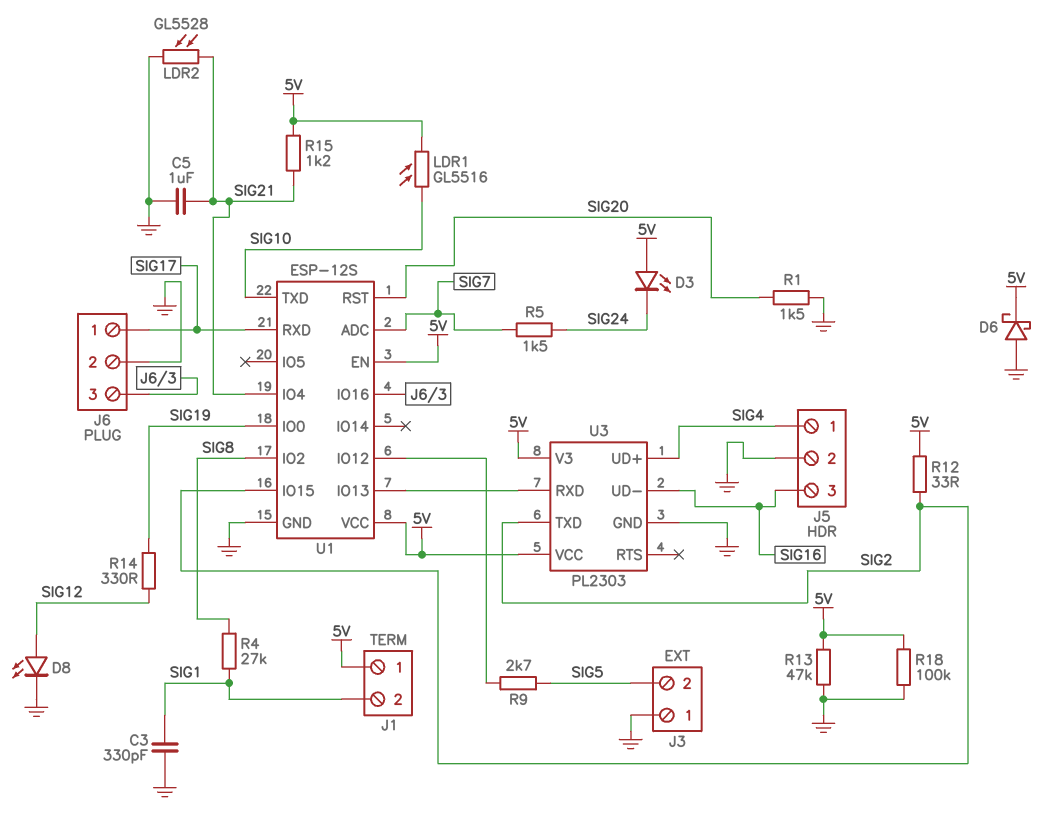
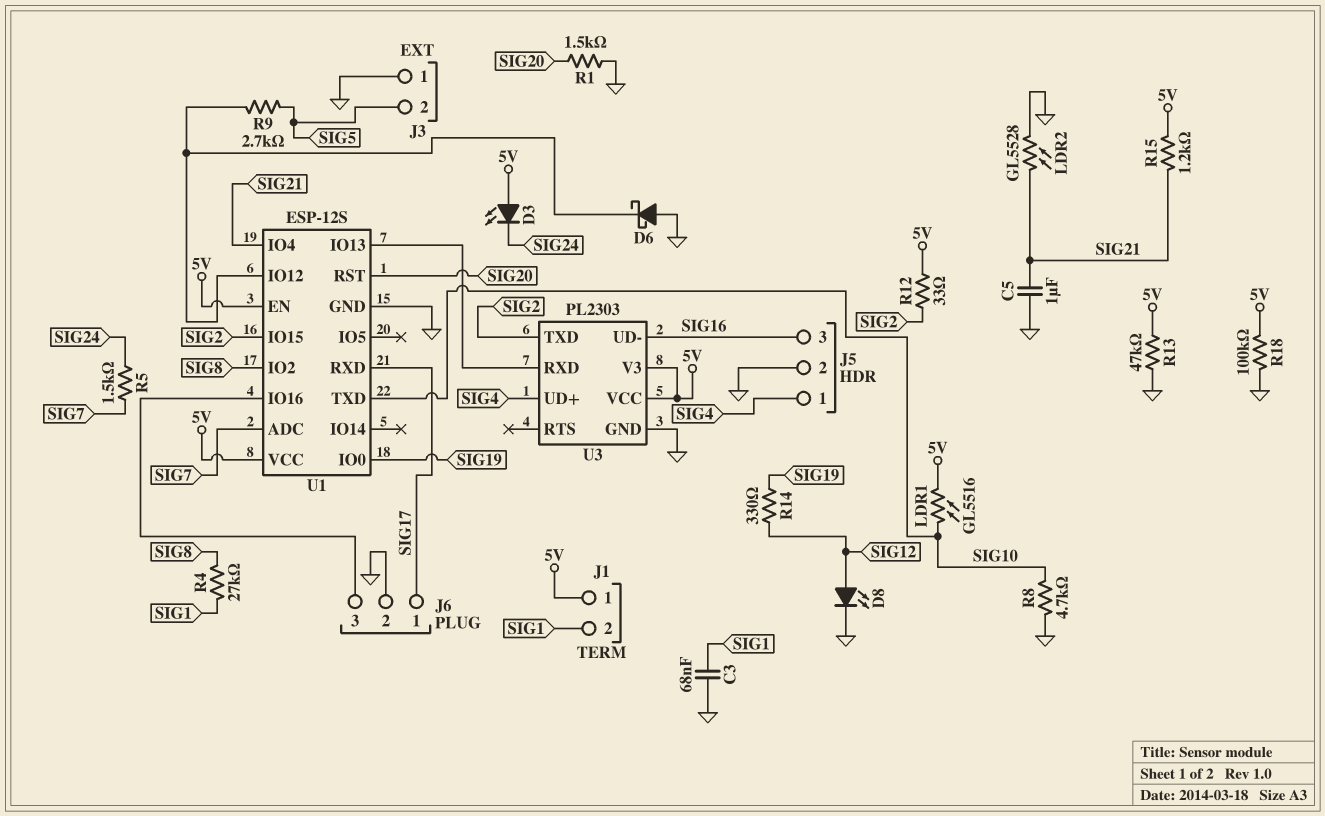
C3: 330pF (GND, SIG1) -> 68nF (GND, SIG1)
D6: schottky (A GND, K 5V) -> schottky (A GND, K U1/IO12)
R8: none -> 4.7k (GND, SIG10)

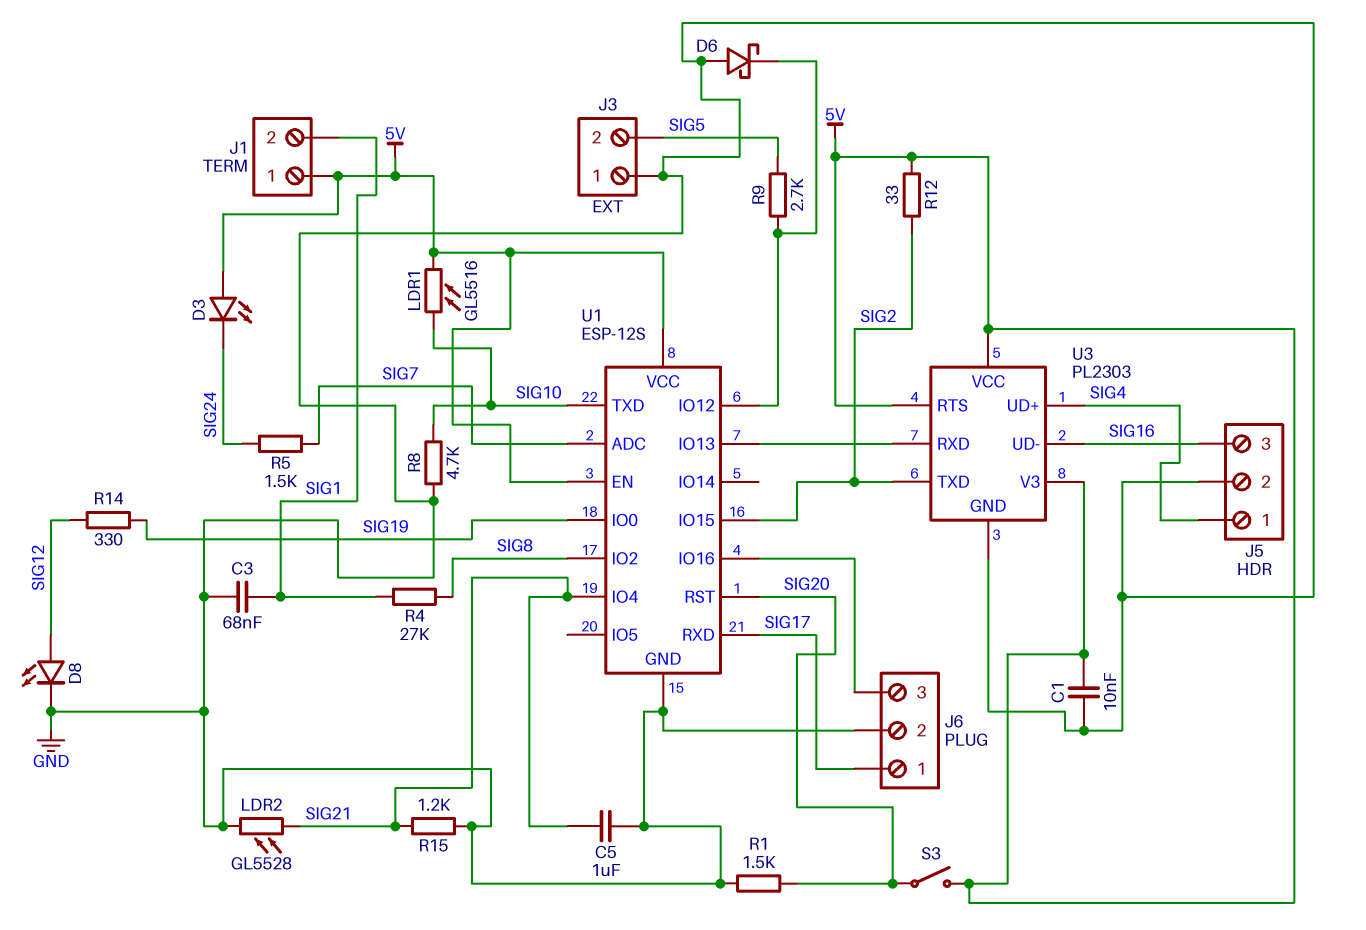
C1: none -> 10nF (5V, GND)
R13: 47k (5V, GND) -> none
R15: 1.2k (5V, SIG21) -> 1.2k (GND, SIG21)
R18: 100k (5V, GND) -> none
S3: none -> switch (5V, SIG20)
U3 pin RTS: none -> 5V

